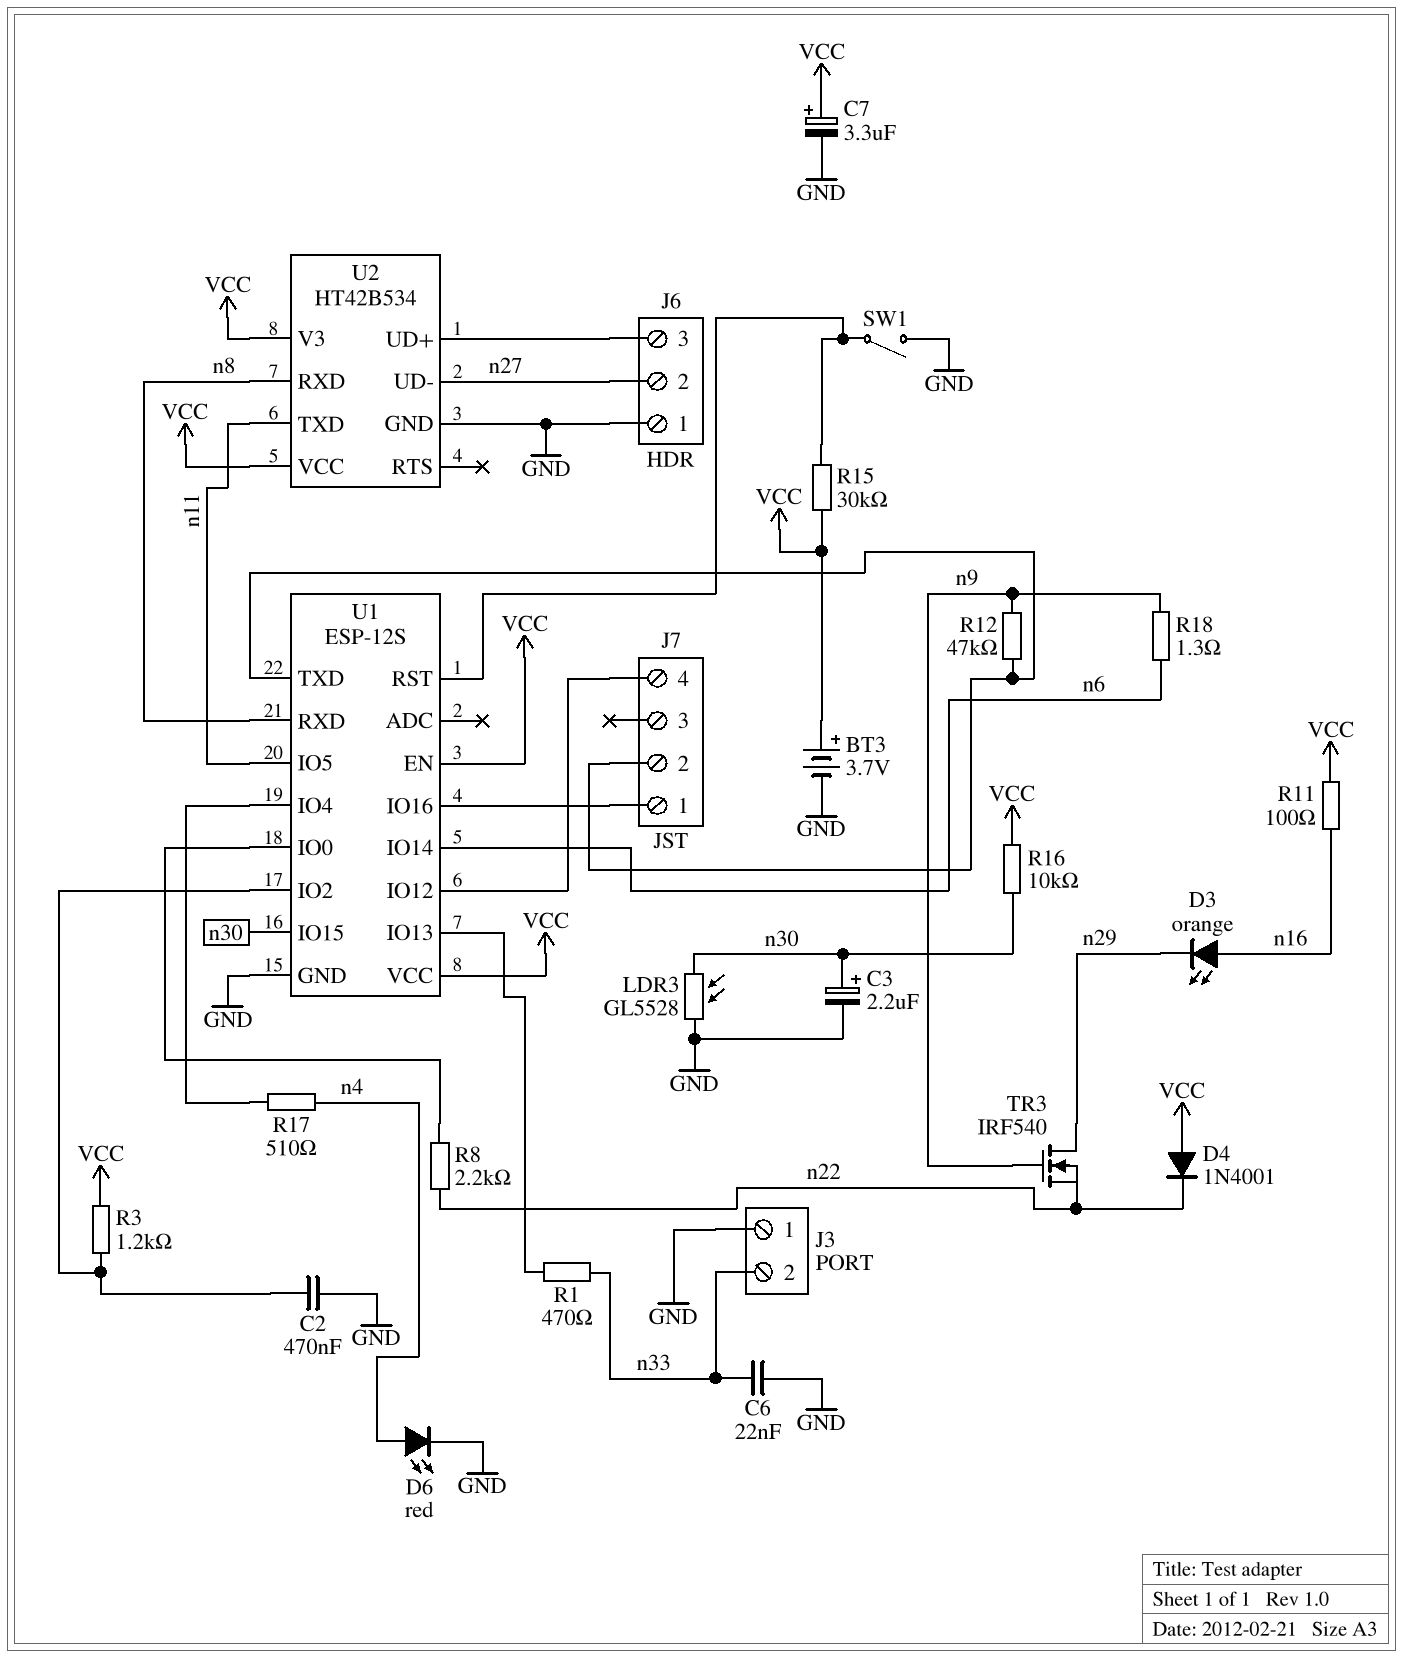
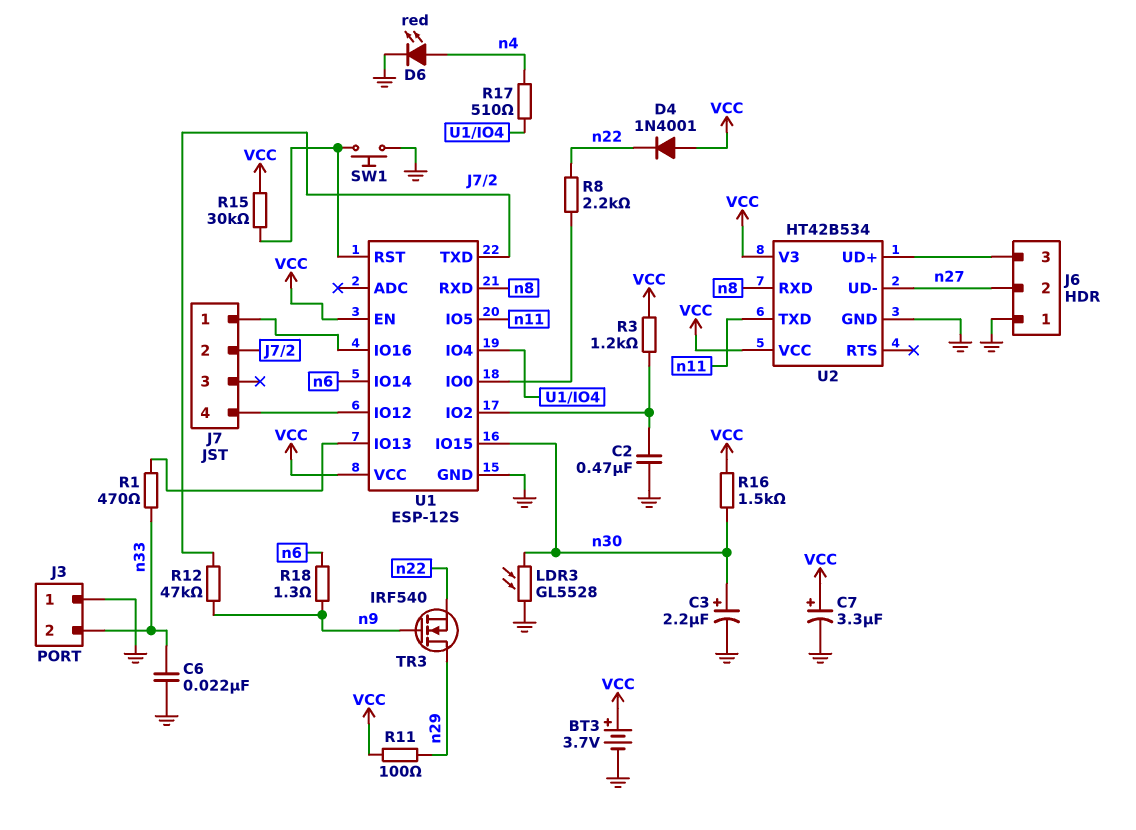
D3: LED orange (A n16, K n29) -> none
R11: 100 (VCC, n16) -> 100 (VCC, n29)
R16: 10k (VCC, n30) -> 1.5k (VCC, n30)
SW1: switch (GND, U1/RST) -> button (GND, U1/RST)

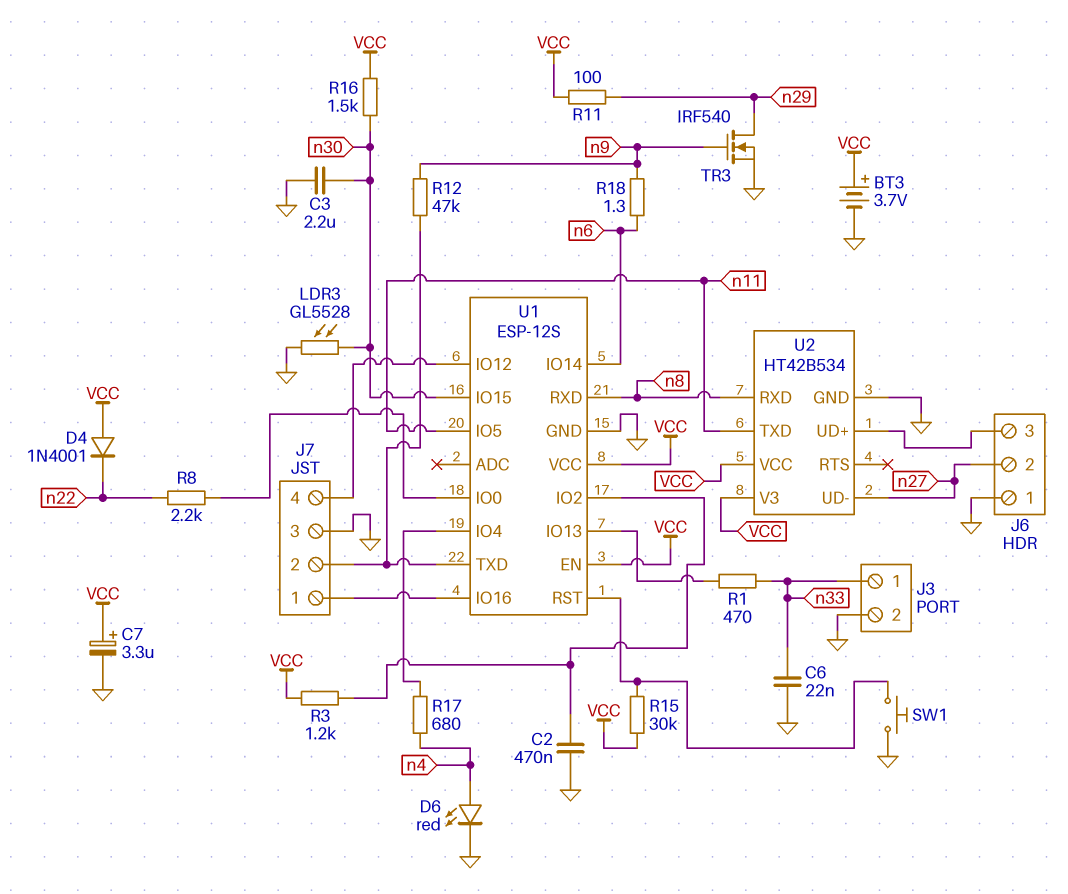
C3: 2.2uF (plus n30, minus GND) -> 2.2uF (GND, n30)
J3 pin 1: GND -> n33
J3 pin 2: n33 -> GND
J7 pin 3: none -> GND
R17: 510 (U1/IO4, n4) -> 680 (U1/IO4, n4)
TR3: NMOS IRF540 (G n9, D n29, S n22) -> NMOS IRF540 (G n9, D n29, S GND)

